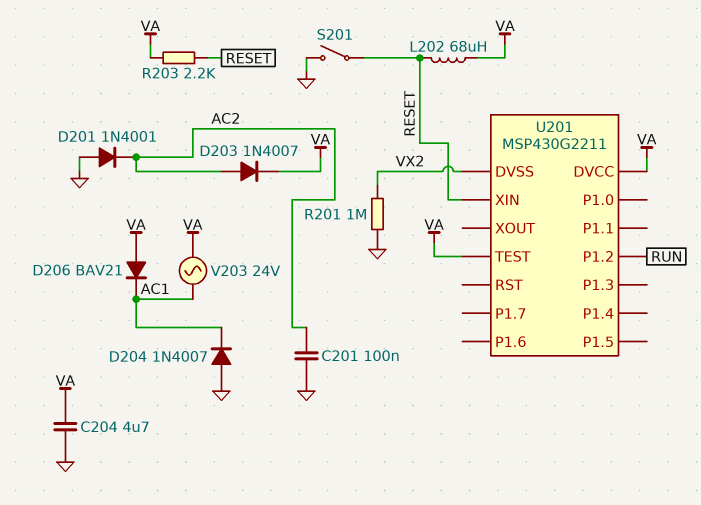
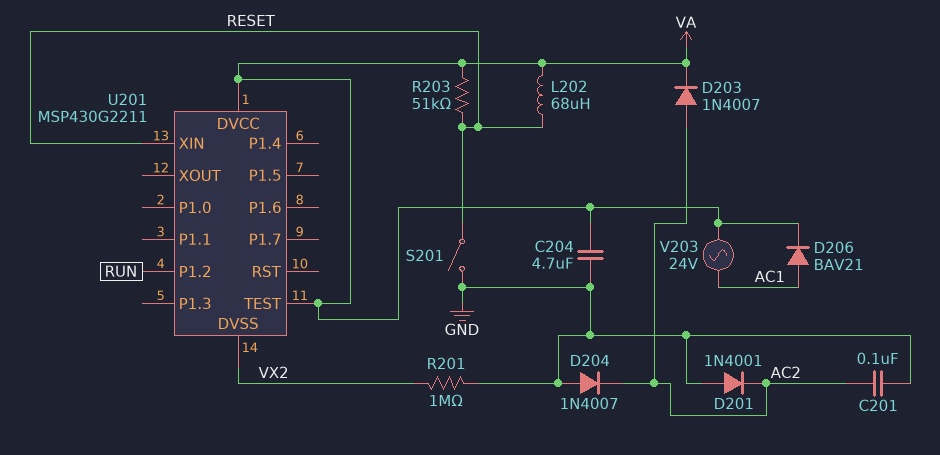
D204: diode 1N4007 (A GND, K AC1) -> diode 1N4007 (A GND, K AC2)
D206: diode BAV21 (A VA, K AC1) -> diode BAV21 (A AC1, K VA)
R203: 2.2k (RESET, VA) -> 51k (RESET, VA)

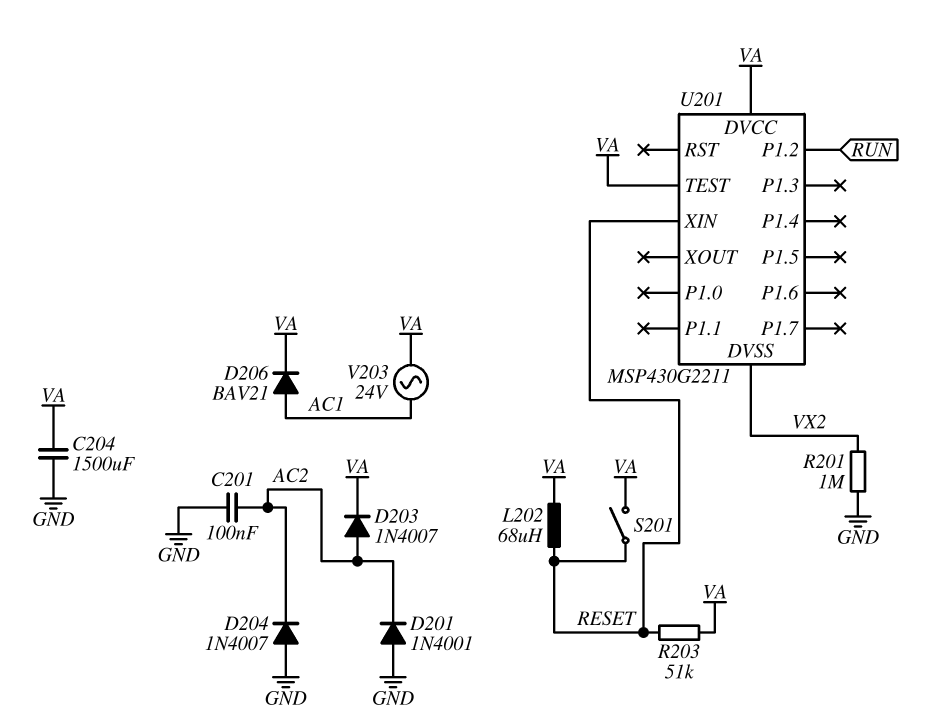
C204: 4.7uF (GND, VA) -> 1500uF (GND, VA)
S201: switch (GND, RESET) -> switch (RESET, VA)

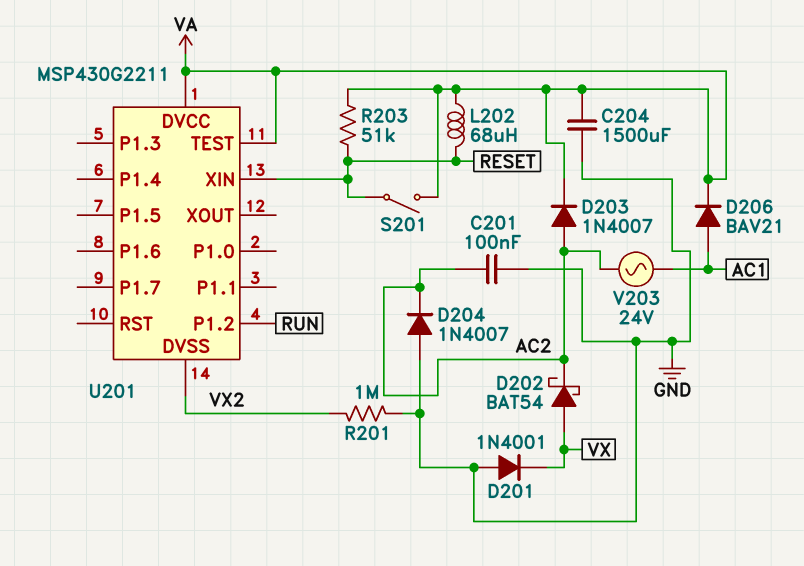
D201: diode 1N4001 (A GND, K AC2) -> diode 1N4001 (A GND, K VX)
D202: none -> schottky BAT54 (A VX, K AC2)
V203: AC 24V (AC1, VA) -> AC 24V (AC1, AC2)

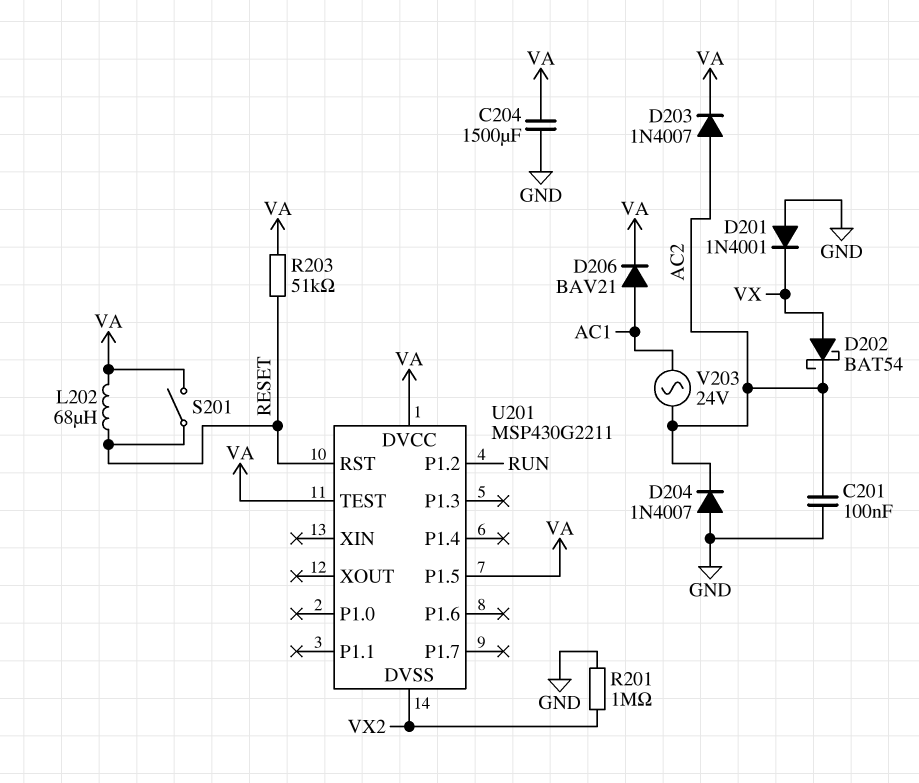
U201 pin P1.5: none -> VA
U201 pin RST: none -> RESET
U201 pin XIN: RESET -> none

